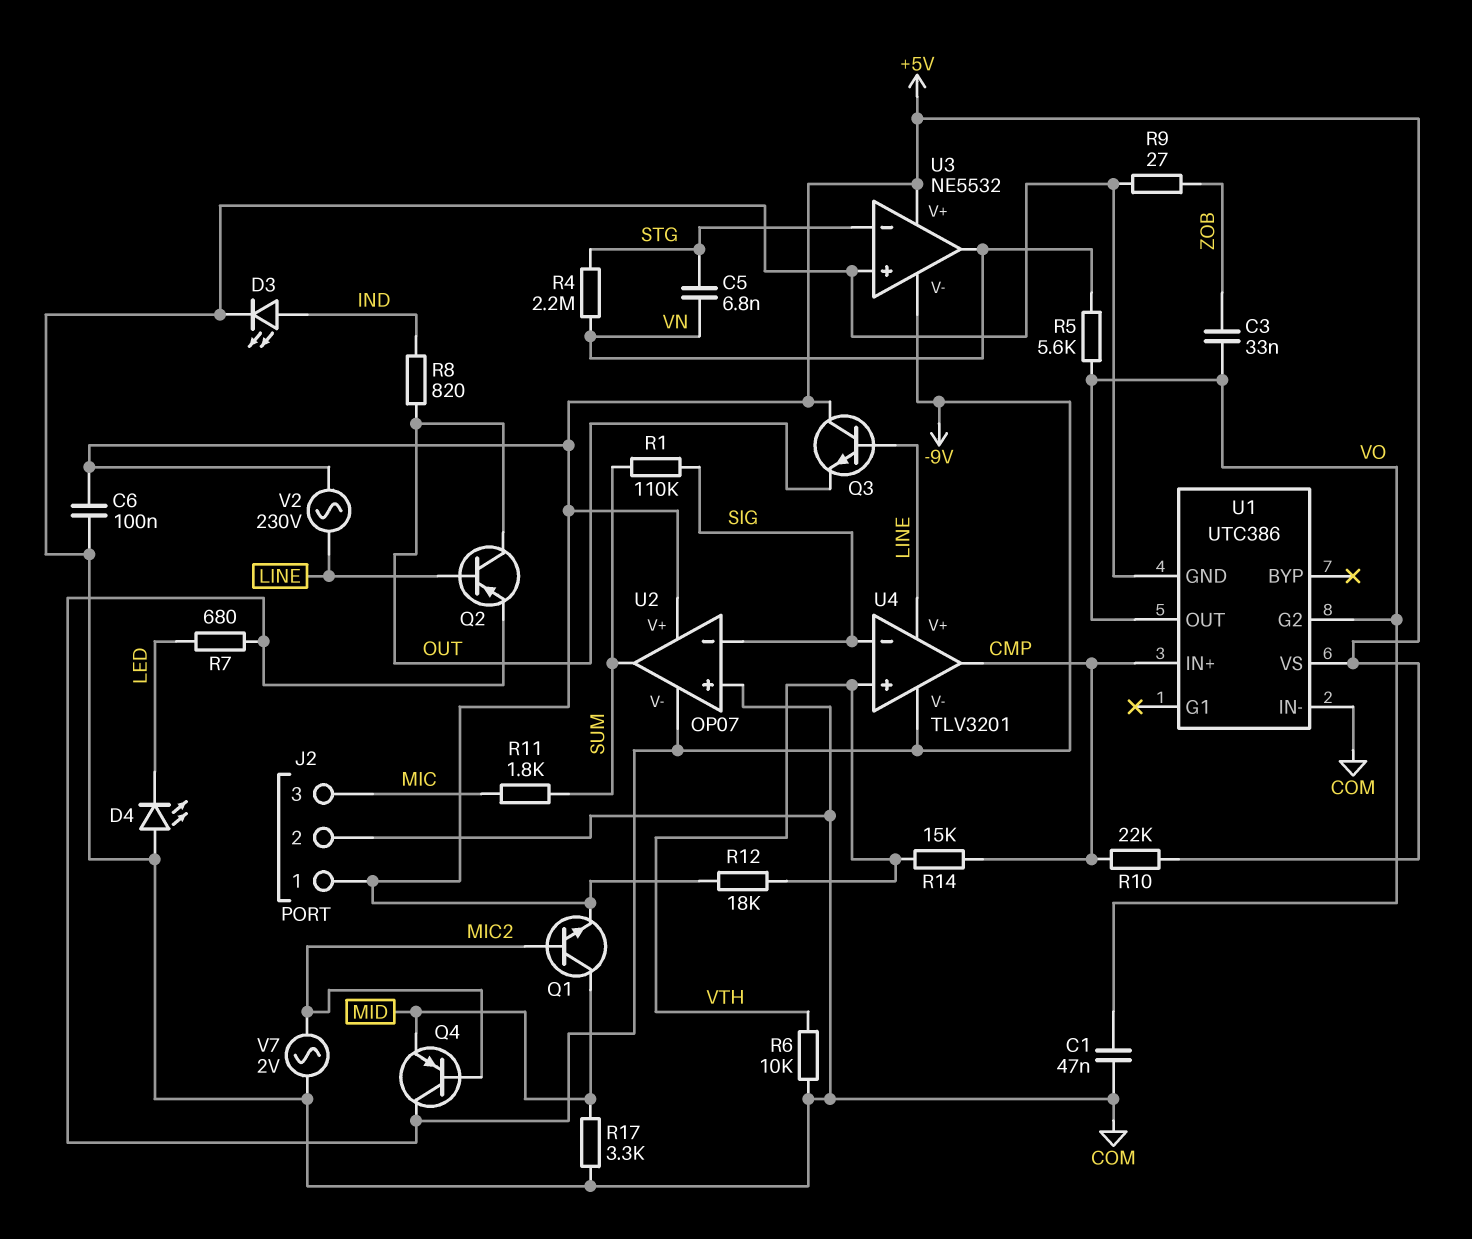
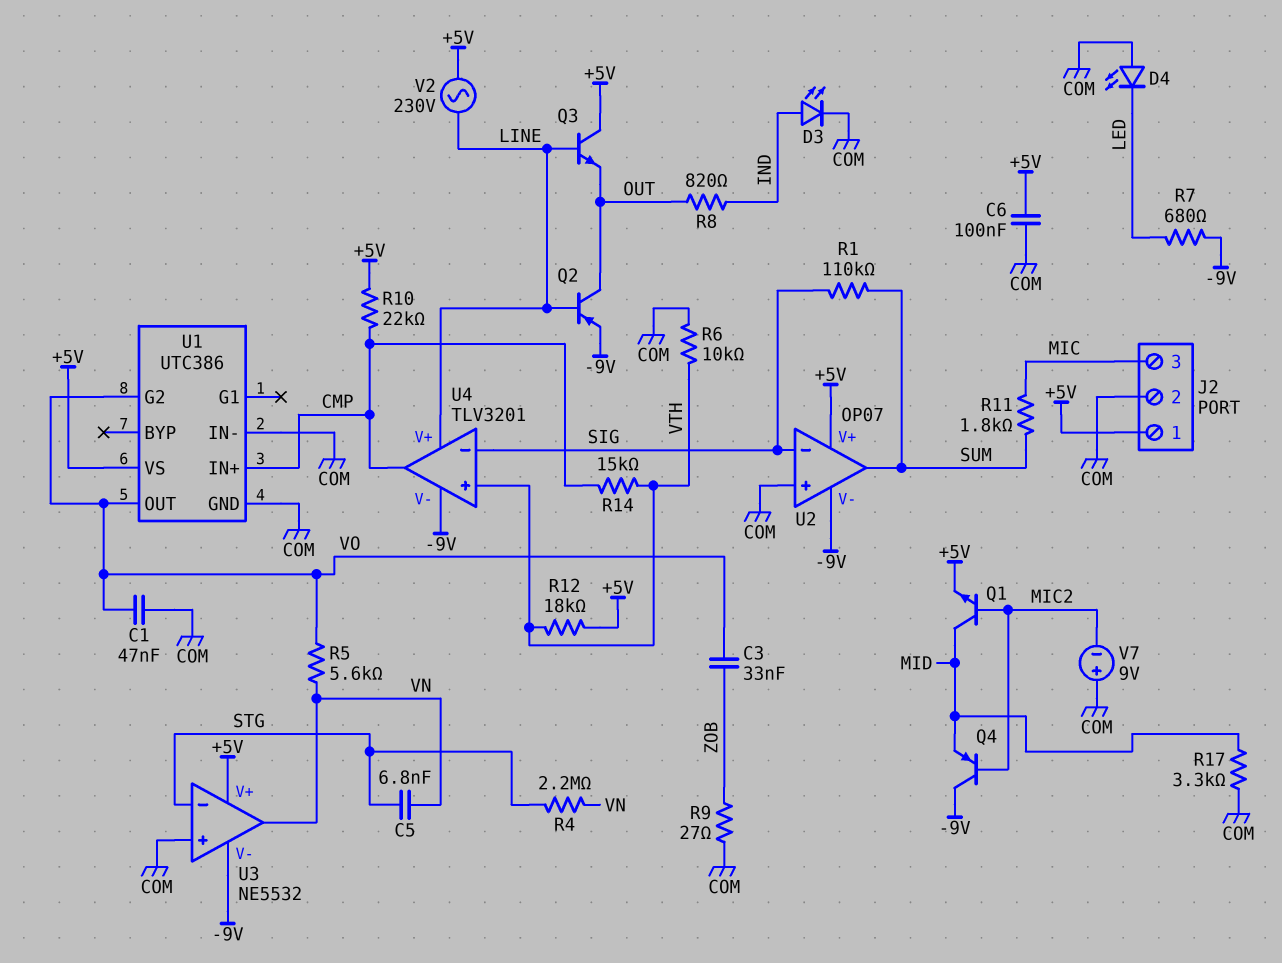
V7: AC 2V (COM, MIC2) -> 9V (plus COM, minus MIC2)

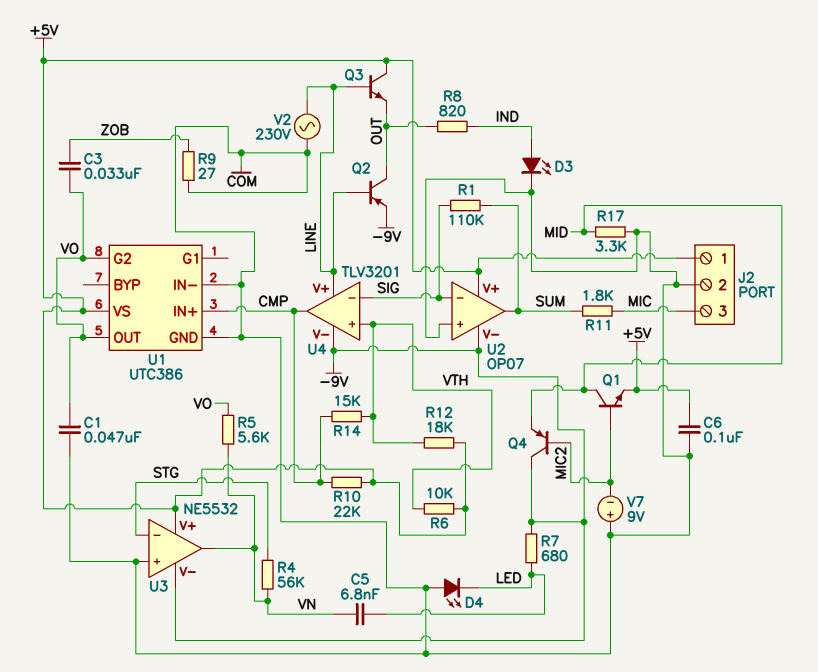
C5: 6.8nF (STG, VN) -> 6.8nF (LED, VN)
R4: 2.2M (STG, VN) -> 56k (STG, VN)
R6: 10k (COM, VTH) -> 10k (+5V, VTH)
V2: AC 230V (+5V, LINE) -> AC 230V (COM, LINE)

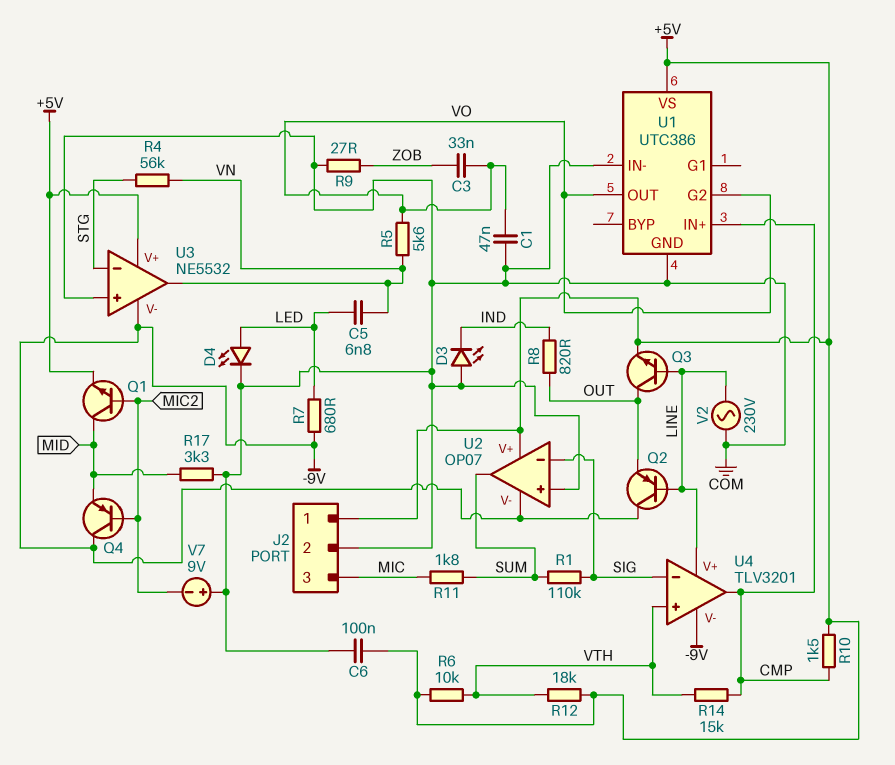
D3: LED (A IND, K COM) -> LED (A COM, K IND)
D4: LED (A COM, K LED) -> LED (A LED, K COM)
Q2: PNP (B LINE, C OUT, E -9V) -> PNP (B LINE, C -9V, E OUT)
Q3: NPN (B LINE, C +5V, E OUT) -> NPN (B LINE, C OUT, E +5V)
R10: 22k (+5V, CMP) -> 1.5k (+5V, CMP)

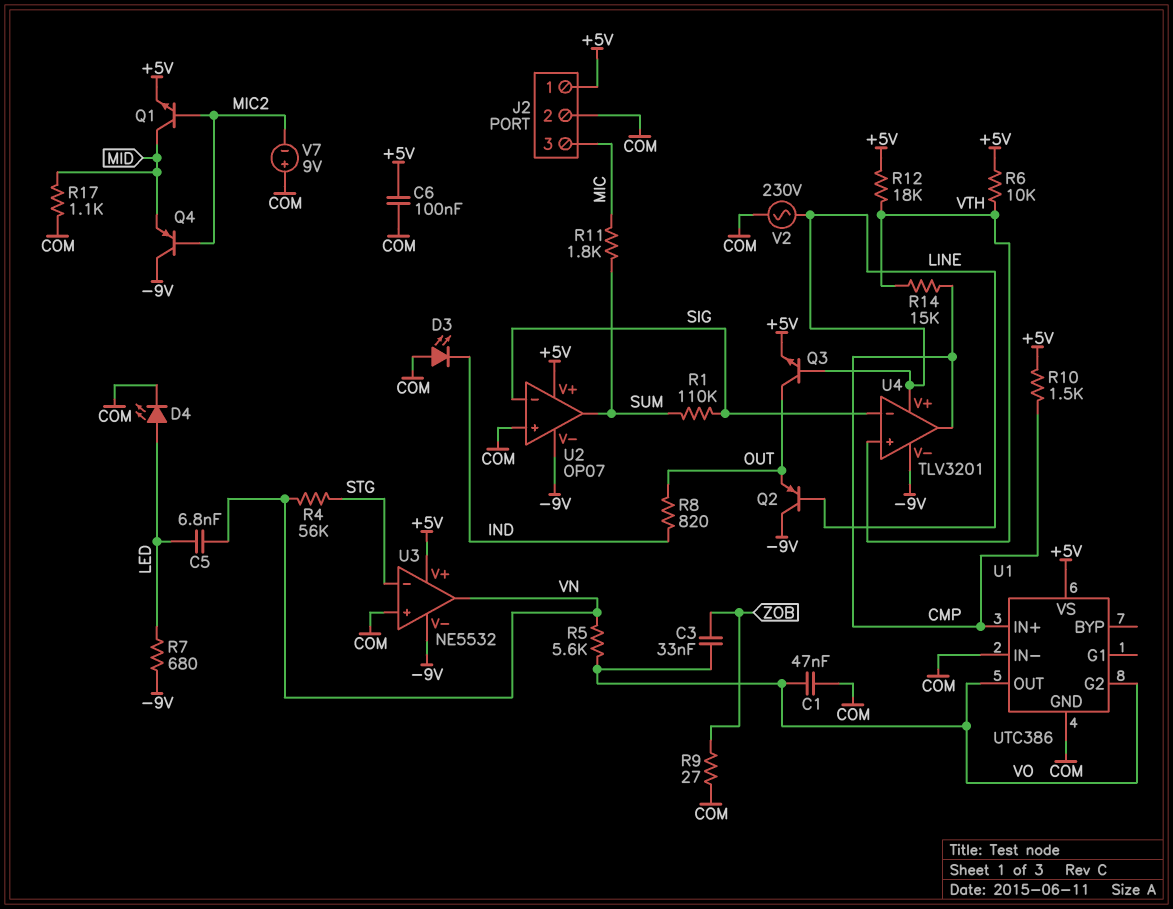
R17: 3.3k (COM, MID) -> 1.1k (COM, MID)

